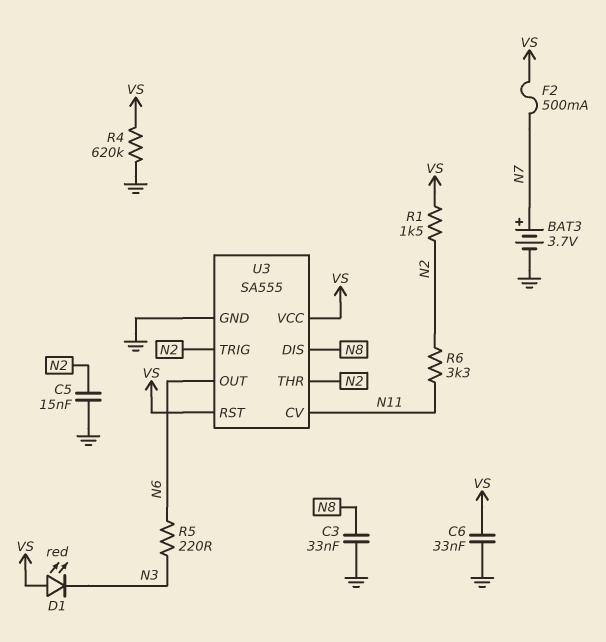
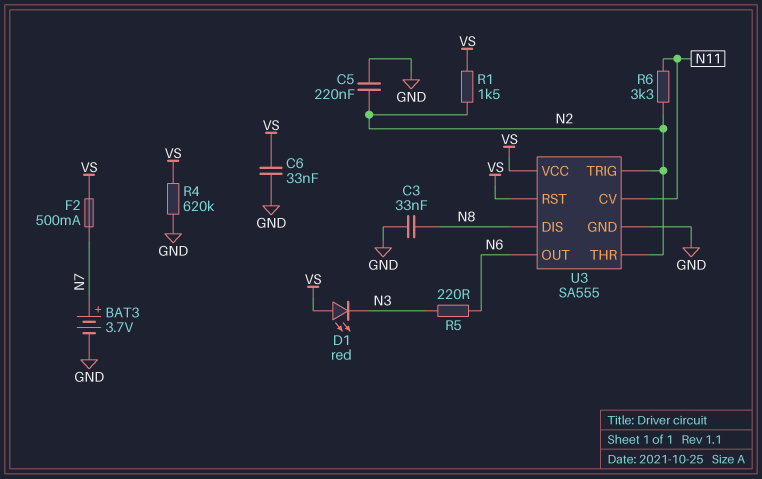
C5: 15nF (GND, N2) -> 220nF (GND, N2)

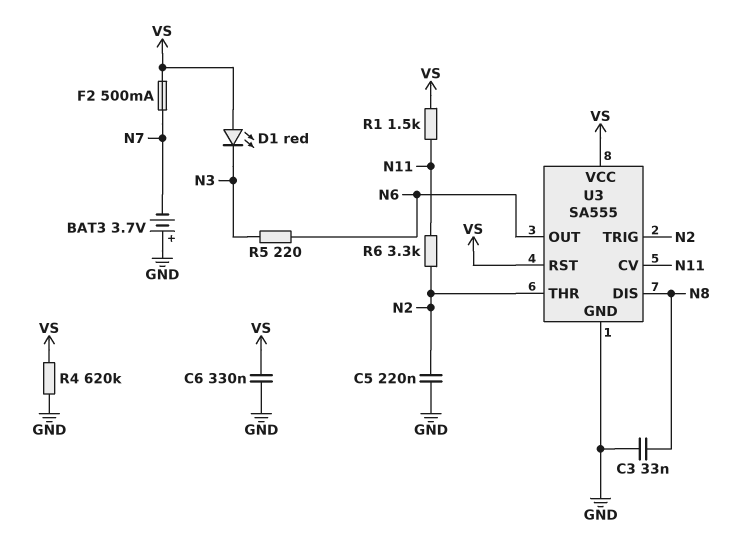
BAT3: 3.7V (plus N7, minus GND) -> 3.7V (plus GND, minus N7)
C6: 33nF (GND, VS) -> 330nF (GND, VS)
R1: 1.5k (N2, VS) -> 1.5k (N11, VS)

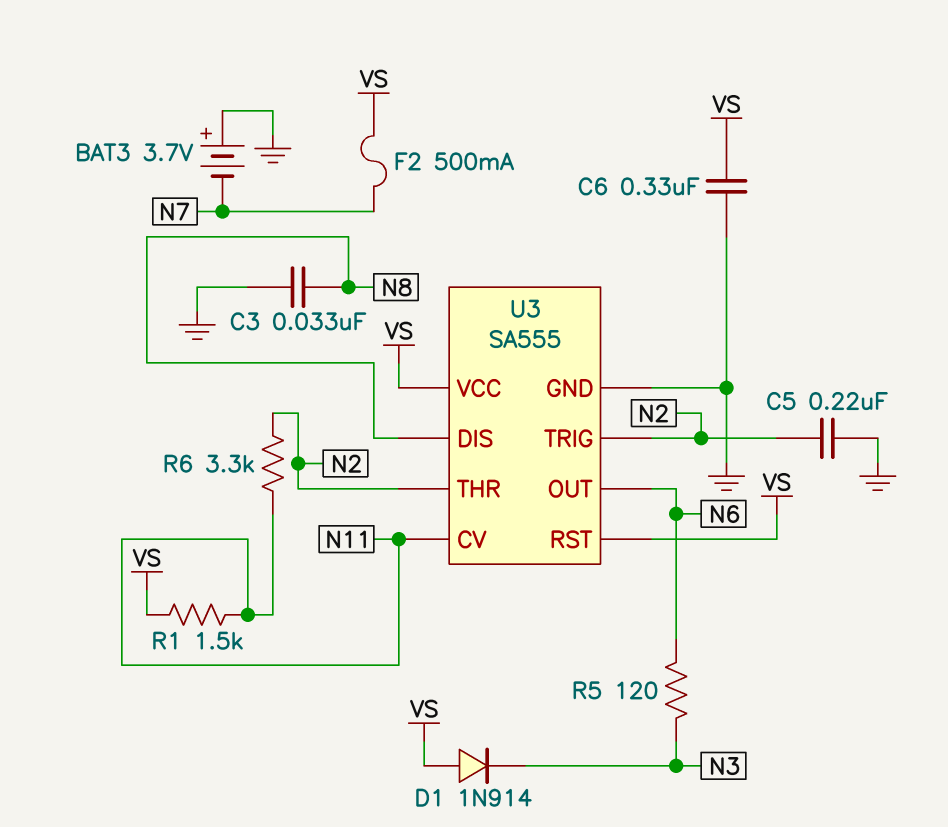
D1: LED red (A VS, K N3) -> diode 1N914 (A VS, K N3)
R4: 620k (GND, VS) -> none
R5: 220 (N3, N6) -> 120 (N3, N6)

